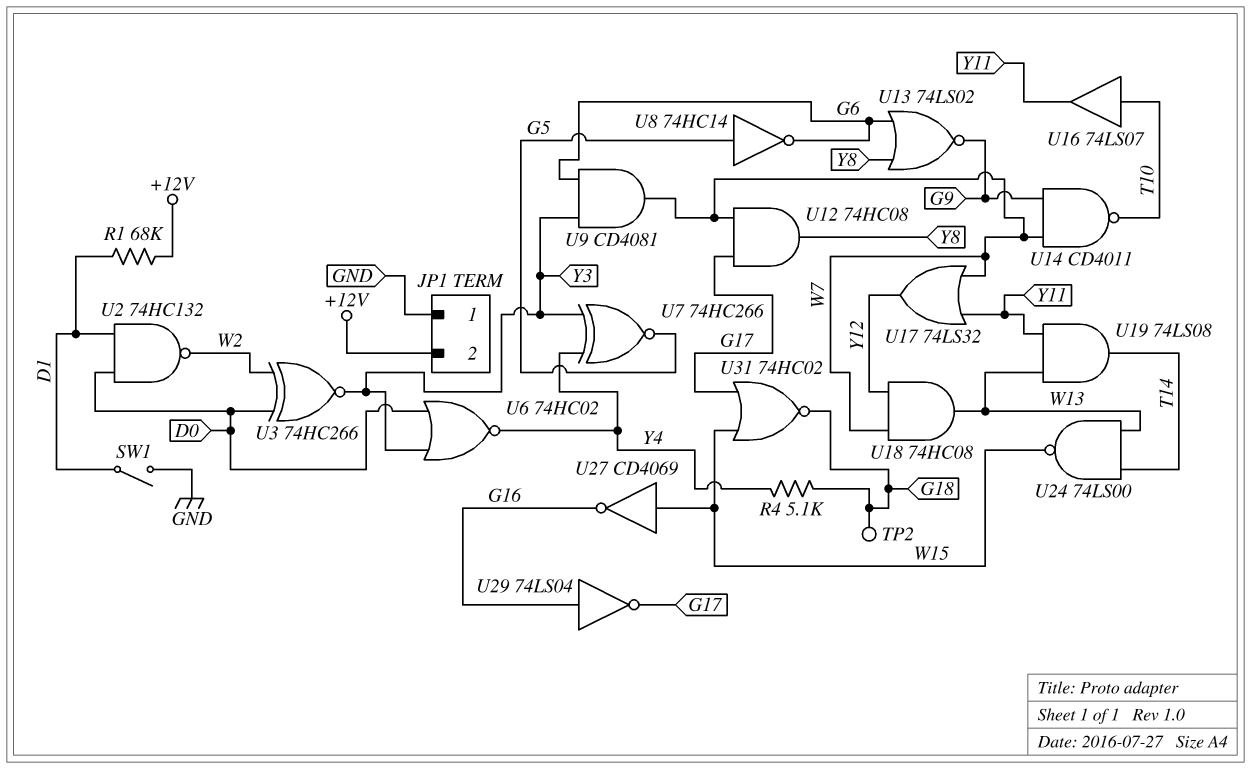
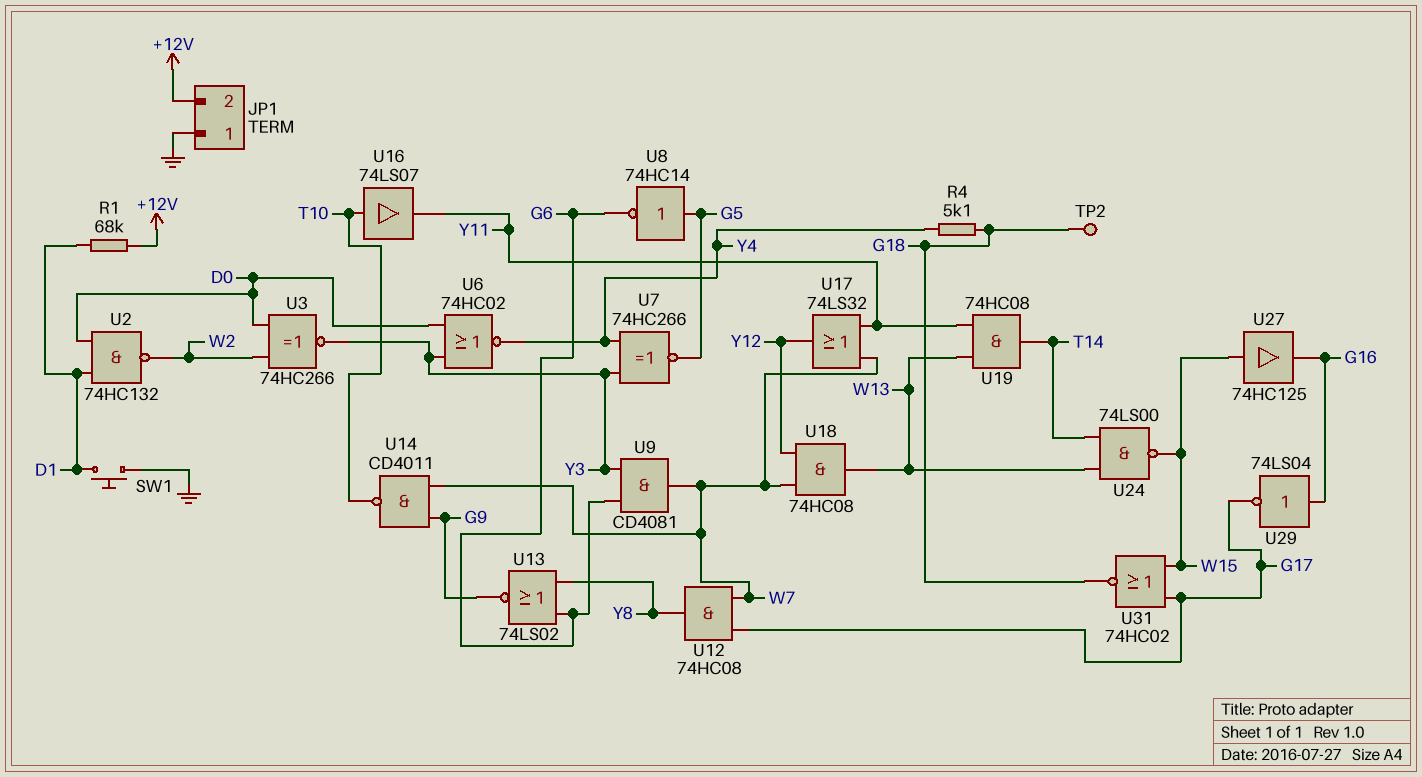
SW1: switch (D1, GND) -> button (D1, GND)
U19: AND 74LS08 (in W13, in Y11, out T14) -> AND 74HC08 (in W13, in Y11, out T14)
U27: NOT CD4069 (in W15, out G16) -> buffer 74HC125 (in W15, out G16)

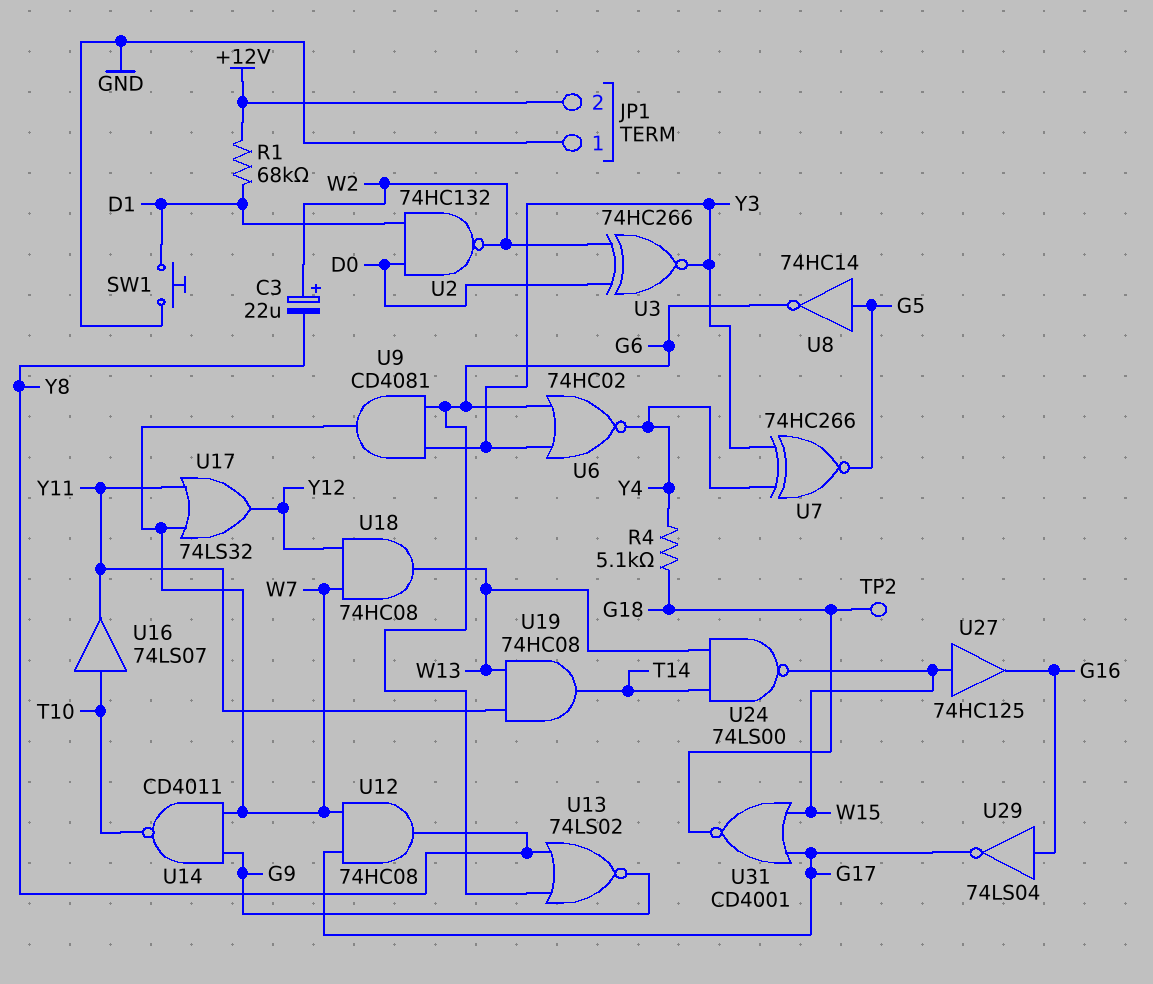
C3: none -> 22uF (plus W2, minus Y8)
U6: NOR 74HC02 (in D0, in Y3, out Y4) -> NOR 74HC02 (in G6, in Y3, out Y4)
U31: NOR 74HC02 (in G17, in W15, out G18) -> NOR CD4001 (in G17, in W15, out G18)

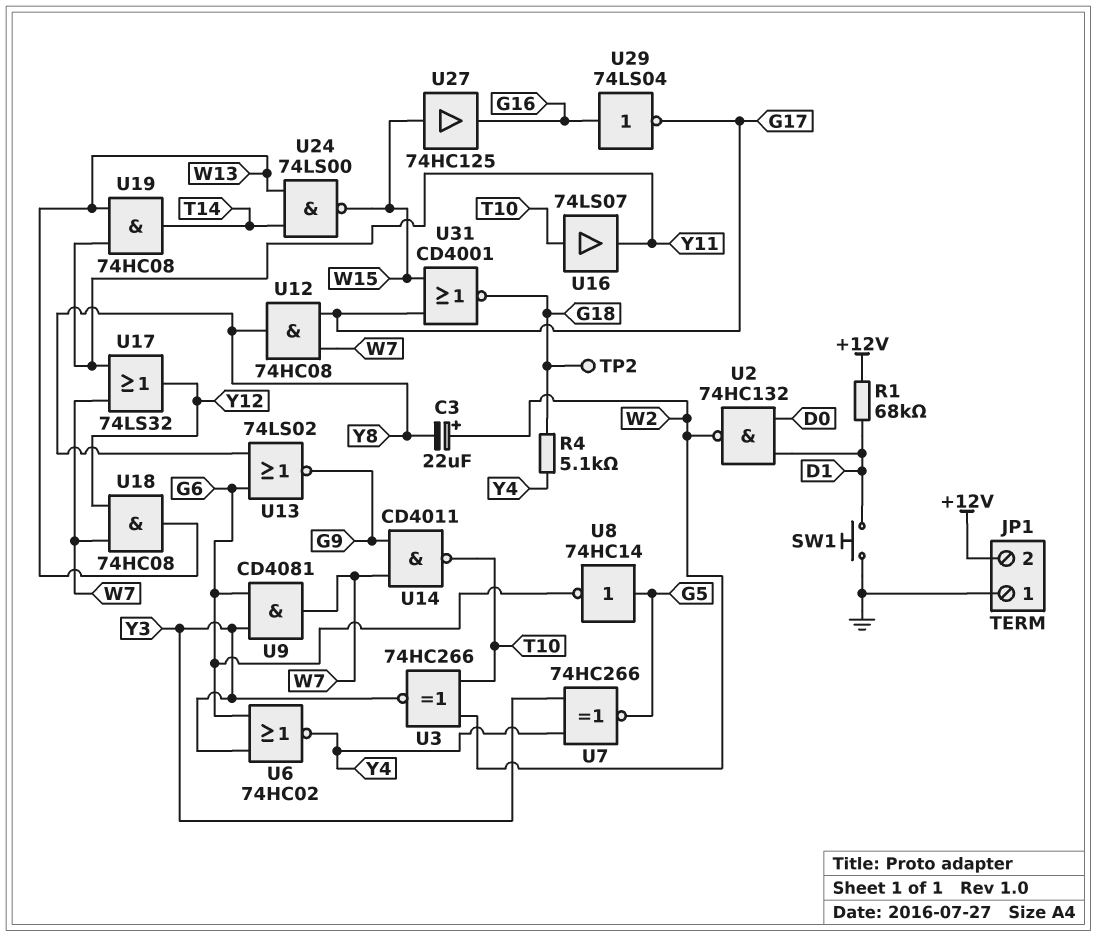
U3: XNOR 74HC266 (in D0, in W2, out Y3) -> XNOR 74HC266 (in T10, in W2, out Y3)

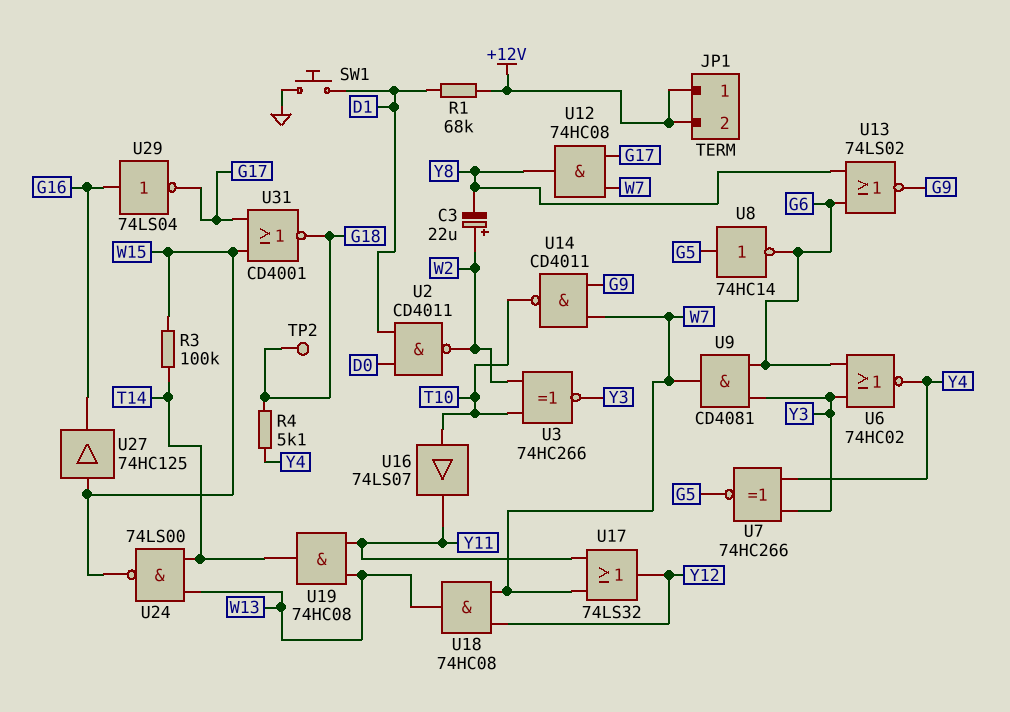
JP1 pin 1: GND -> +12V
R3: none -> 100k (T14, W15)
U2: NAND 74HC132 (in D0, in D1, out W2) -> NAND CD4011 (in D0, in D1, out W2)

